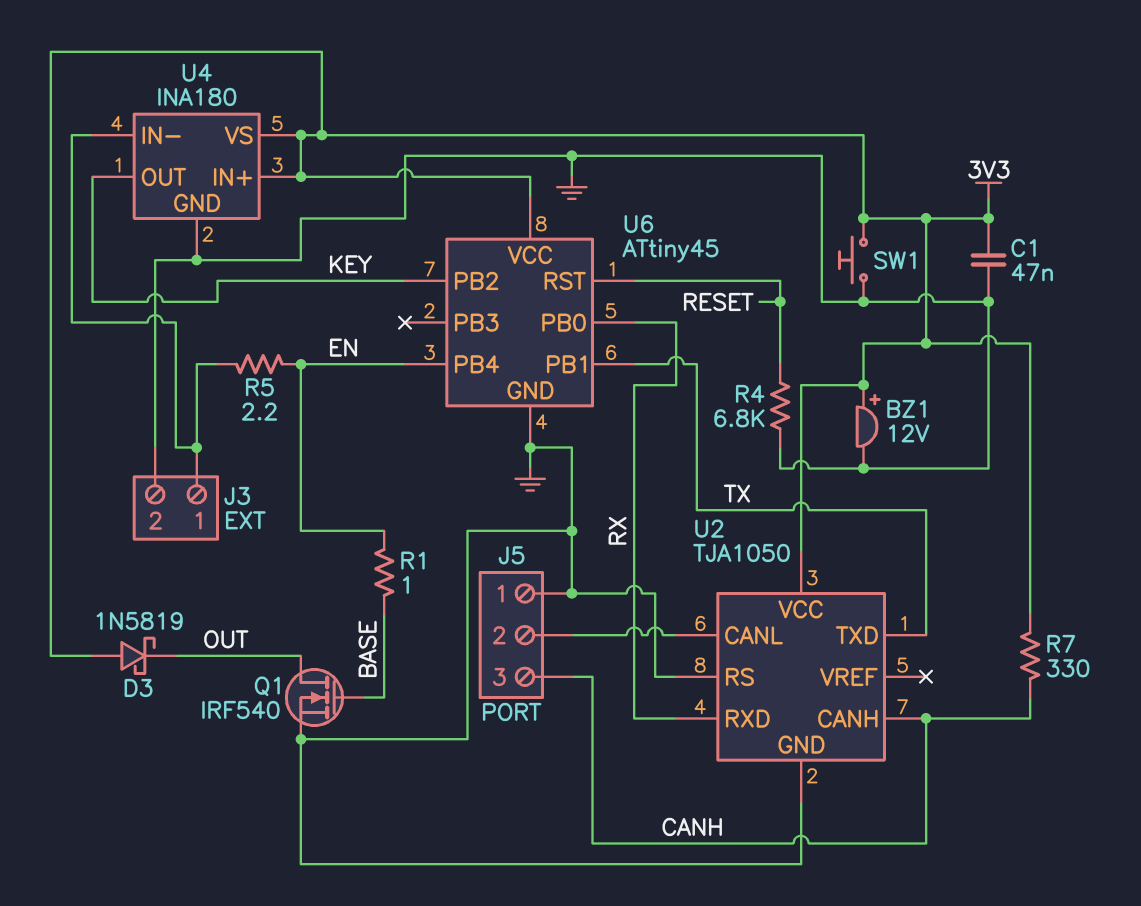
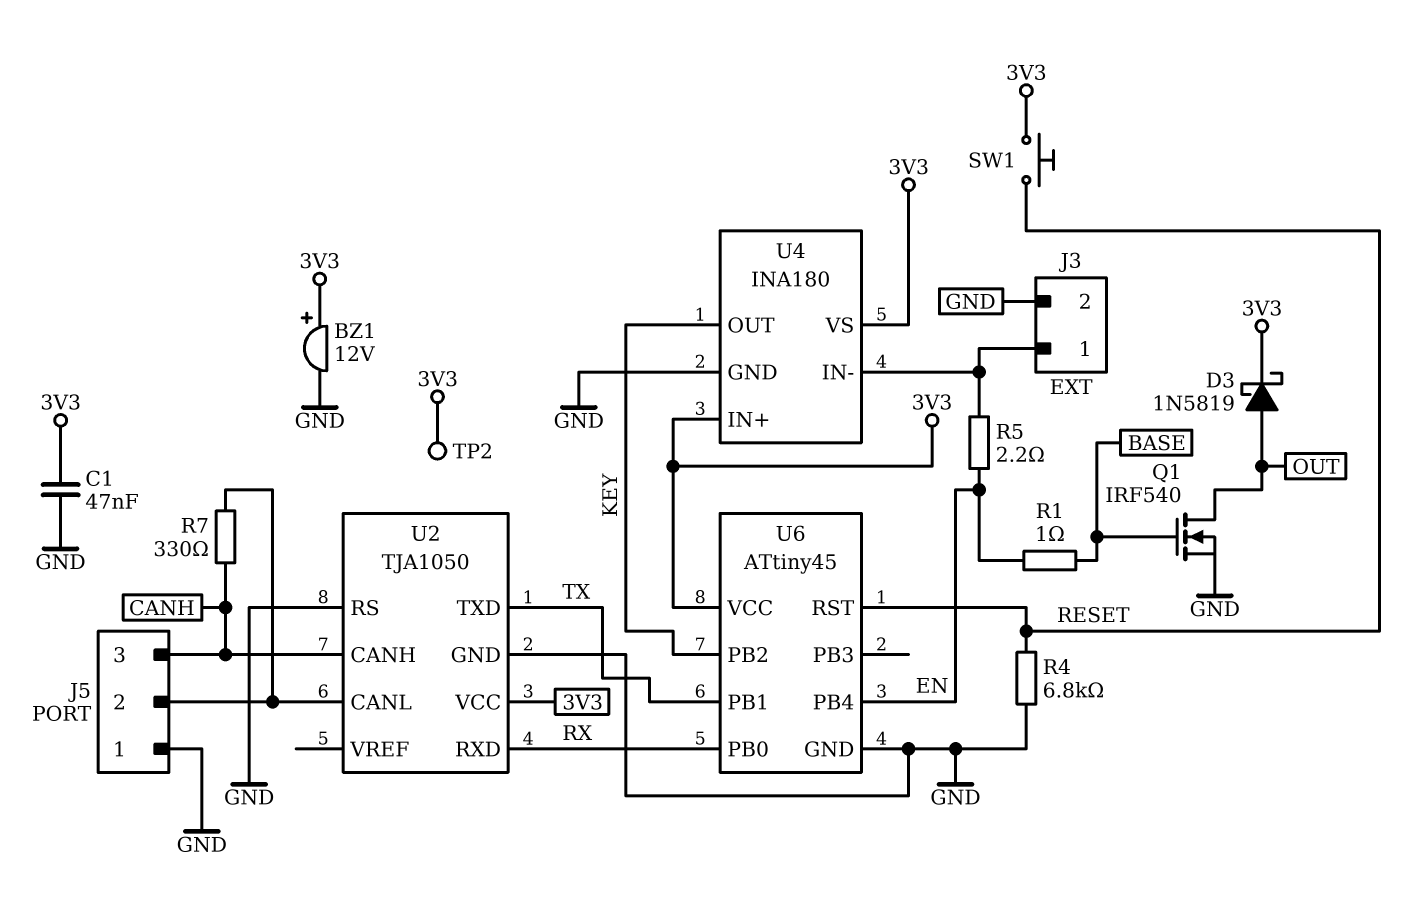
D3: schottky 1N5819 (A 3V3, K OUT) -> schottky 1N5819 (A OUT, K 3V3)
R7: 330 (3V3, CANH) -> 330 (CANH, J5/2)
SW1: button (3V3, GND) -> button (3V3, RESET)
TP2: none -> test point (3V3)

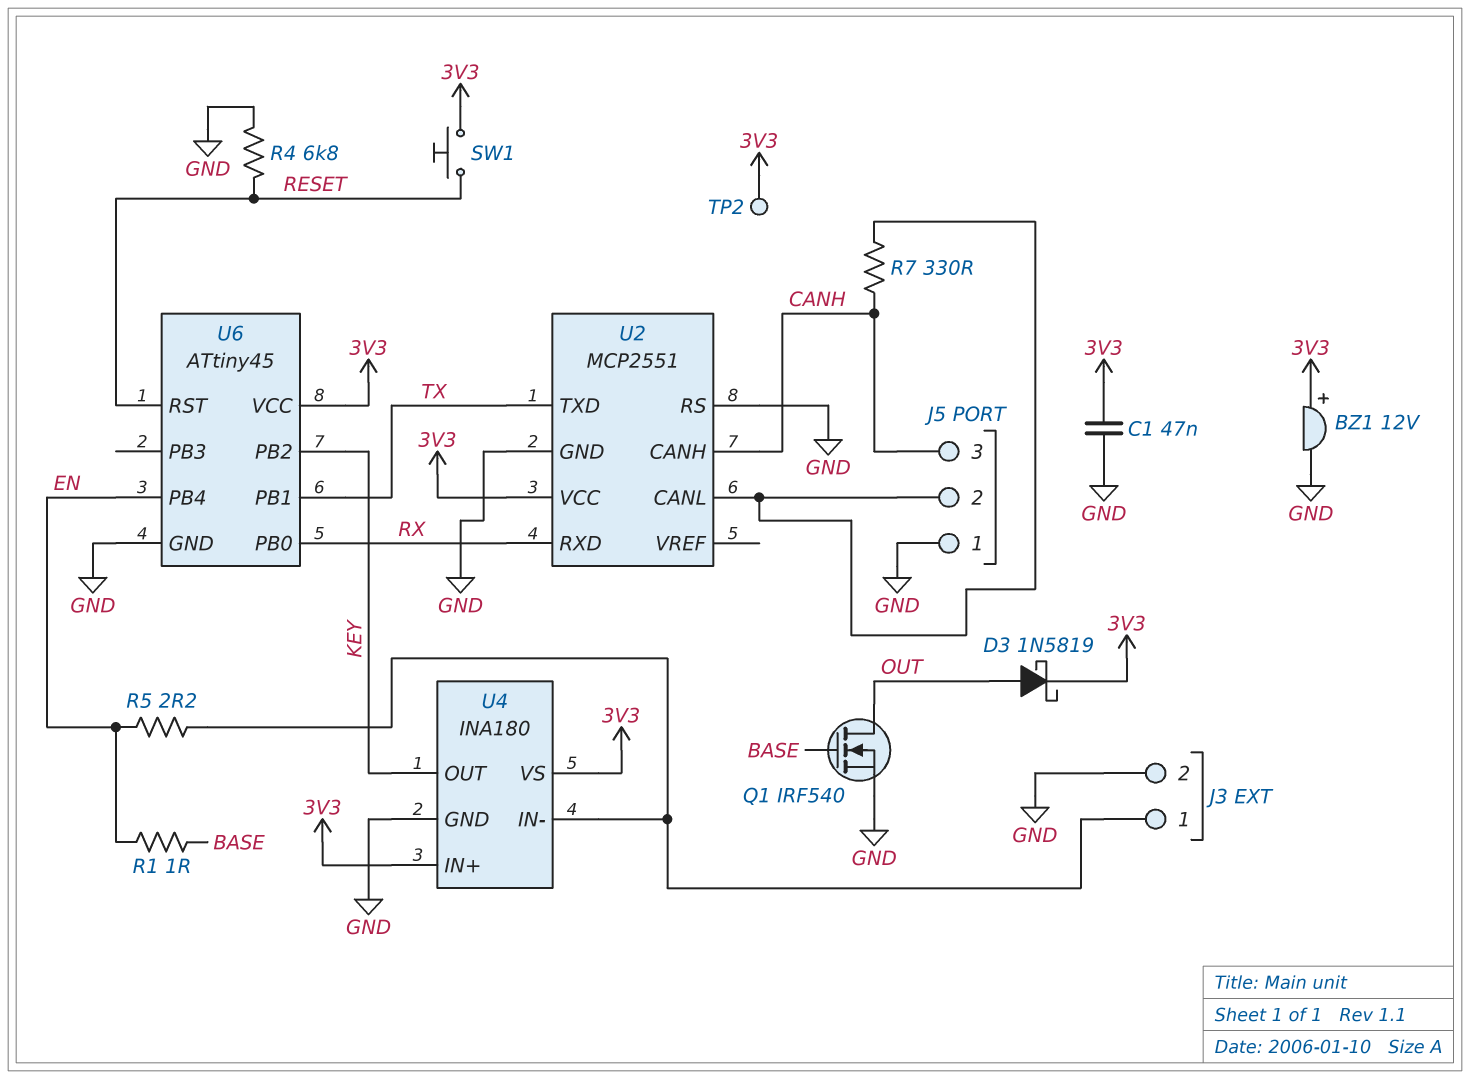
U2: TJA1050 -> MCP2551

